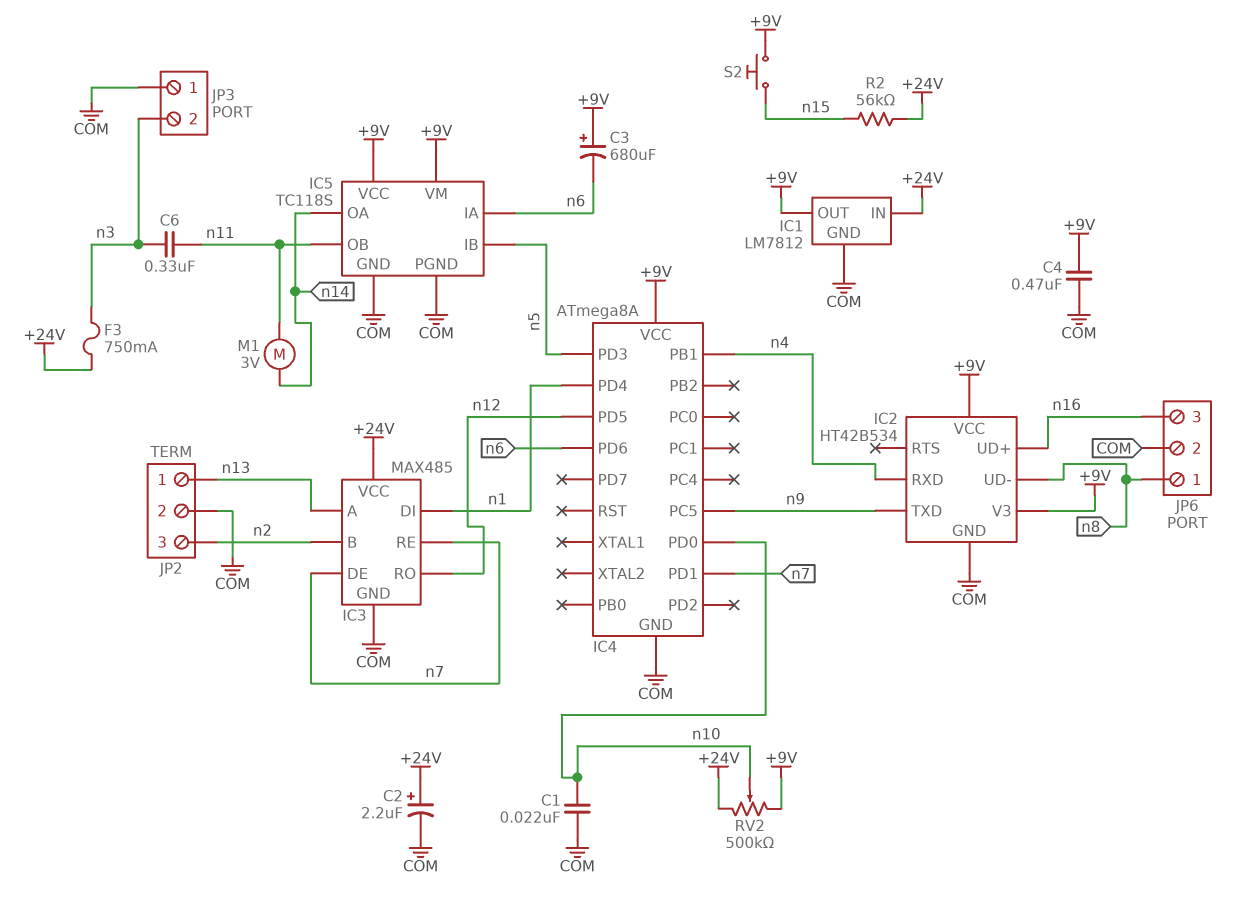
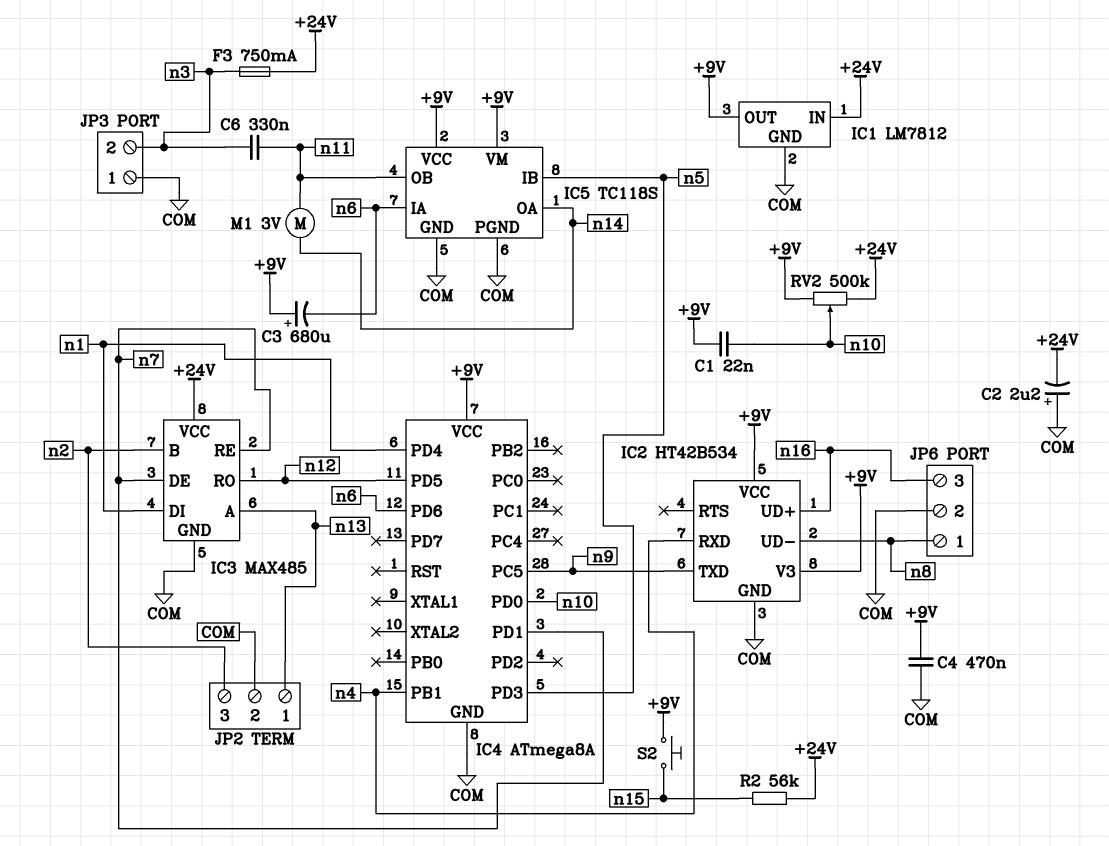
C1: 22nF (COM, n10) -> 22nF (+9V, n10)
C2: 2.2uF (plus +24V, minus COM) -> 2.2uF (plus COM, minus +24V)

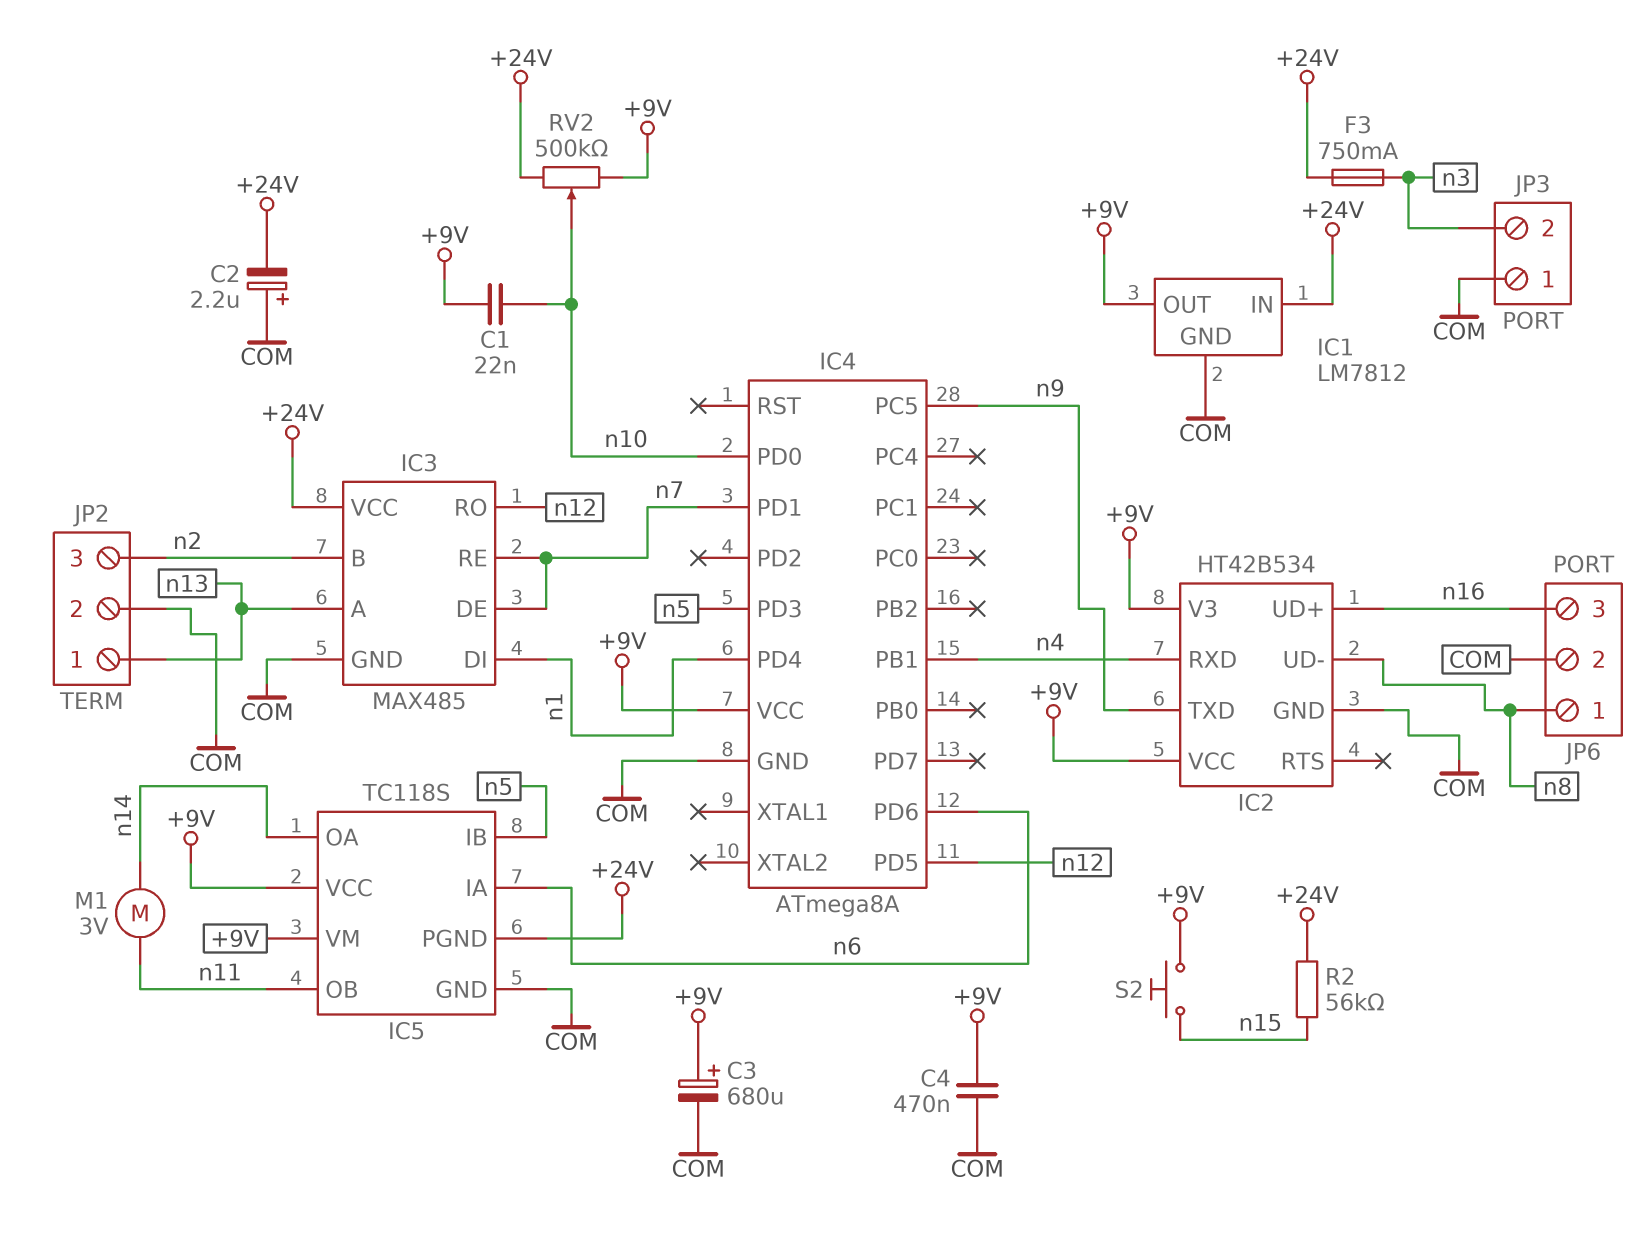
C3: 680uF (plus +9V, minus n6) -> 680uF (plus +9V, minus COM)
C6: 330nF (n3, n11) -> none
IC5 pin PGND: COM -> +24V

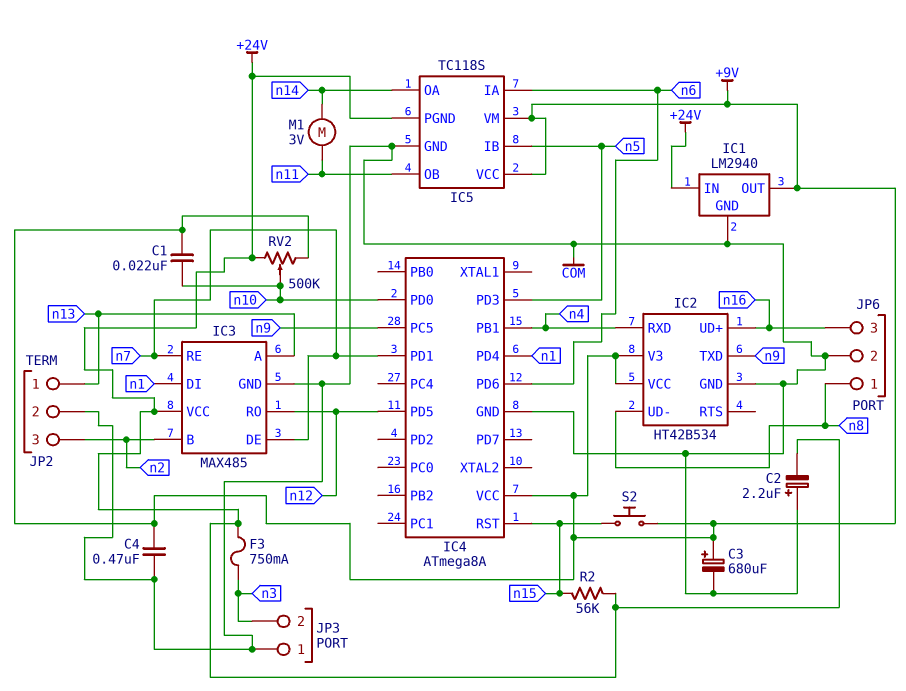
IC1: LM7812 -> LM2940
IC4 pin RST: none -> n15

